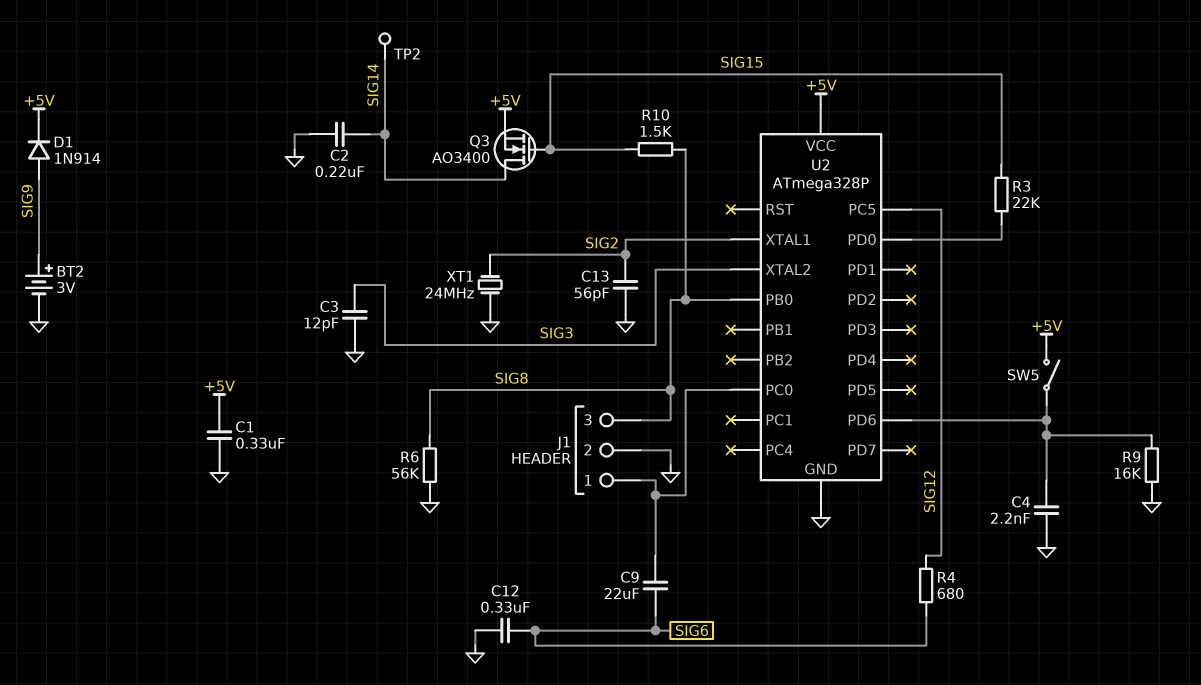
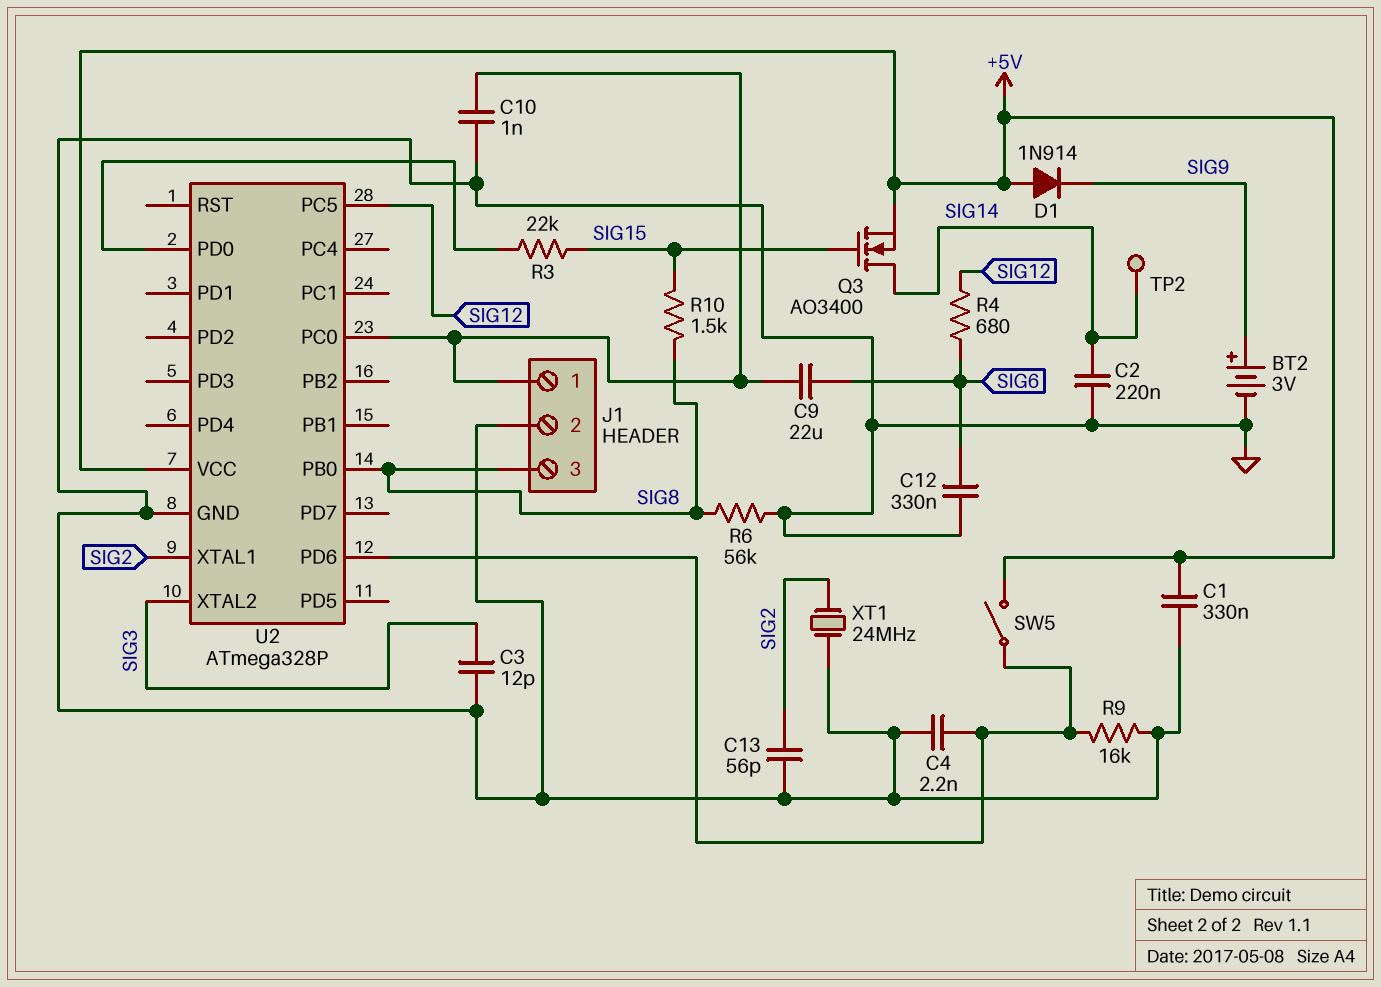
C10: none -> 1nF (GND, J1/1)
D1: diode 1N914 (A SIG9, K +5V) -> diode 1N914 (A +5V, K SIG9)

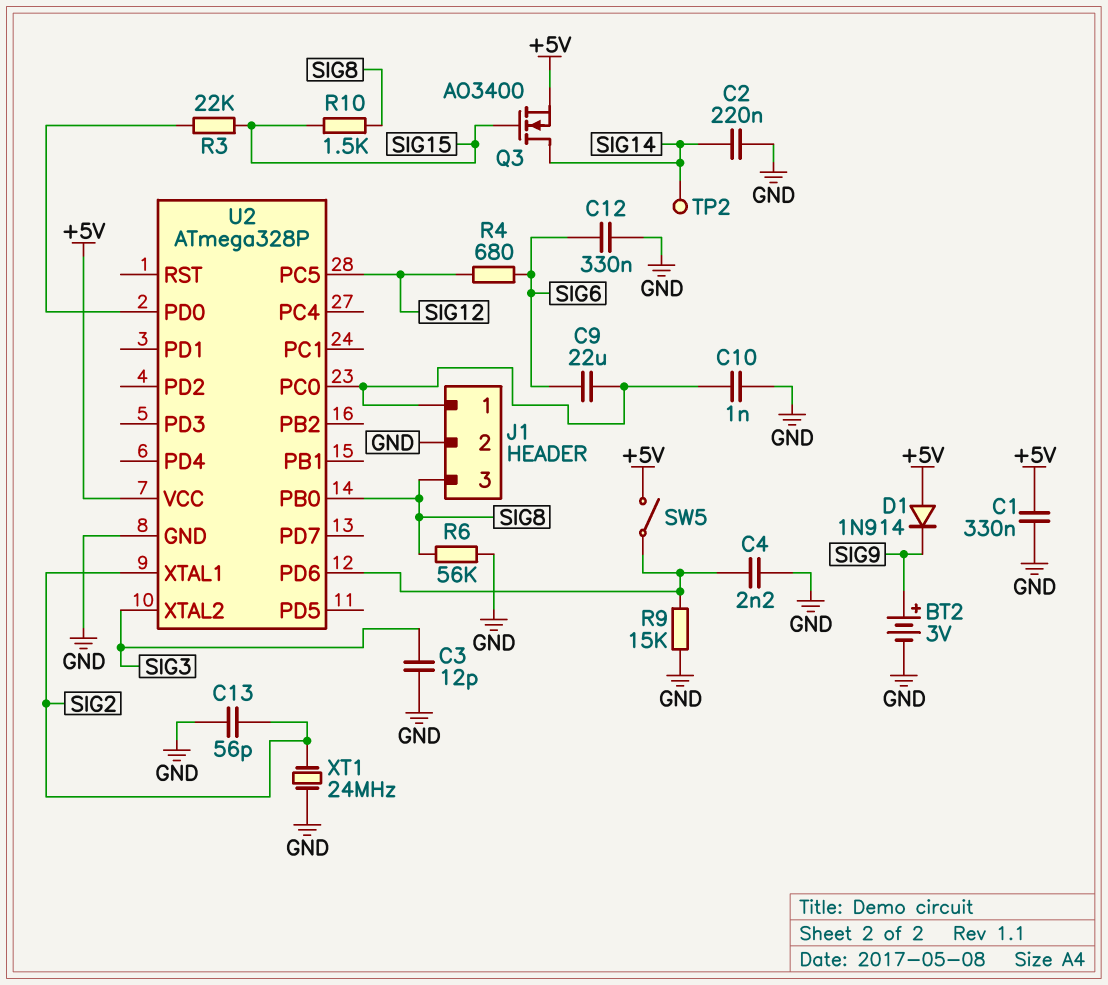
R9: 16k (GND, U2/PD6) -> 15k (GND, U2/PD6)

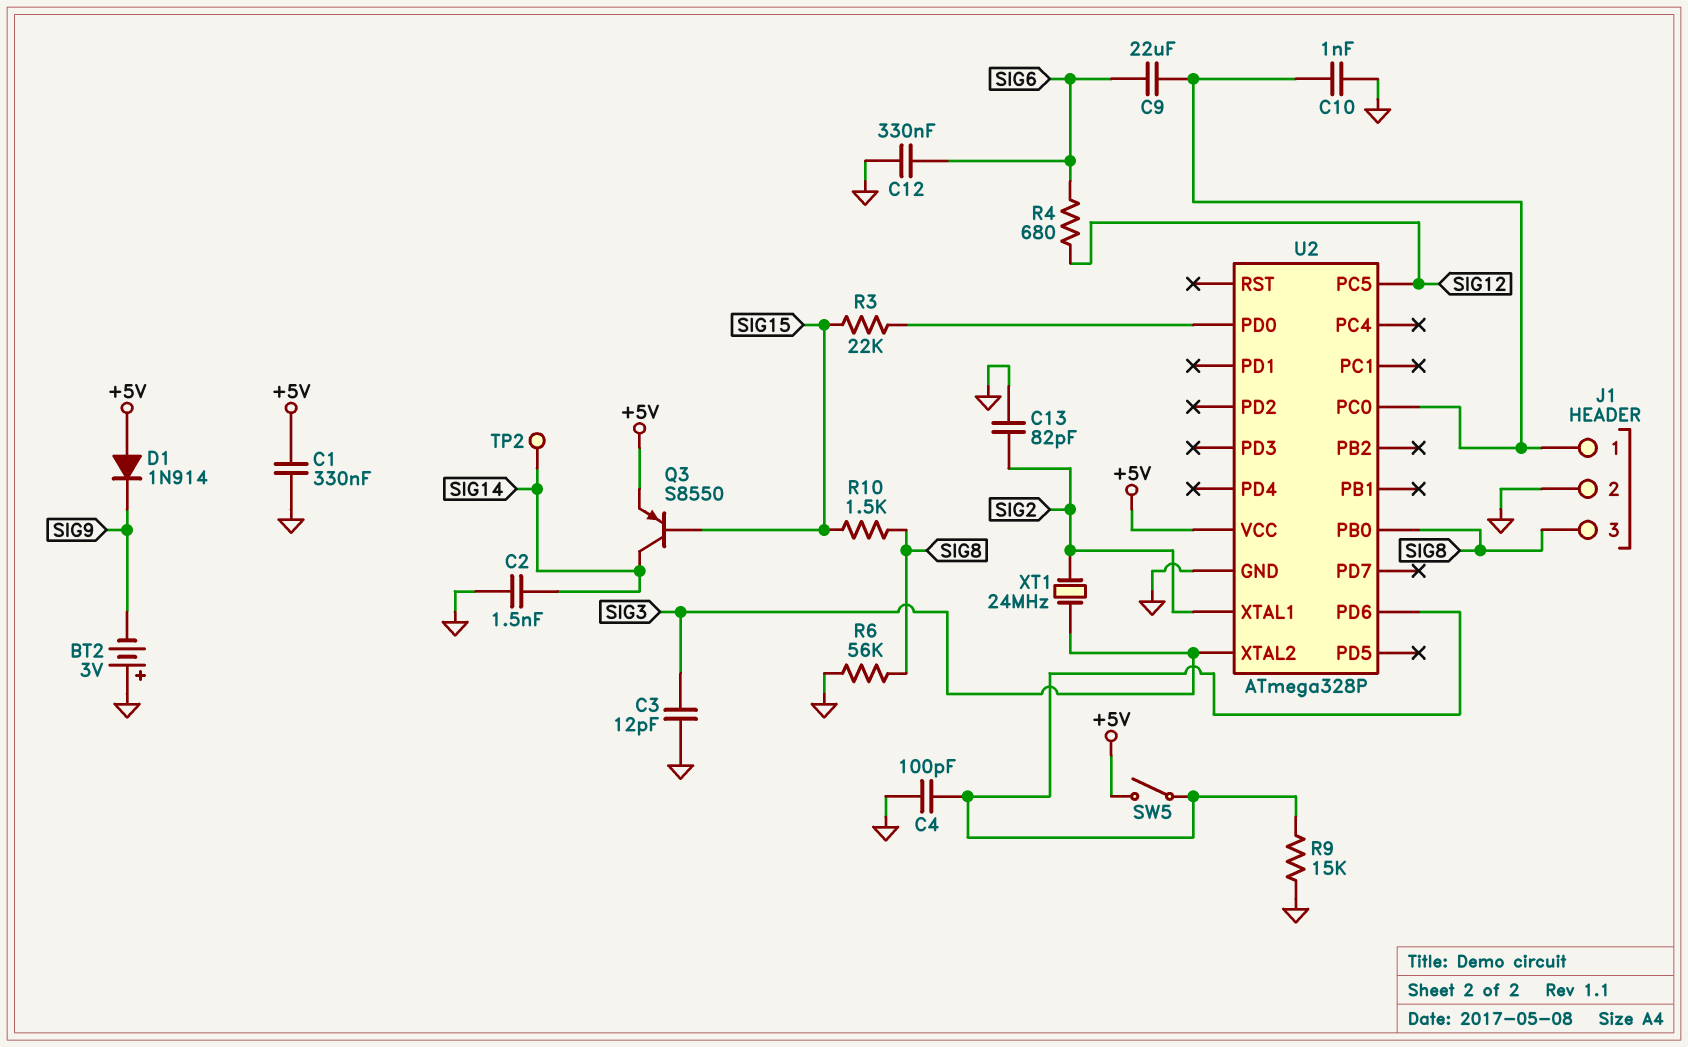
BT2: 3V (plus SIG9, minus GND) -> 3V (plus GND, minus SIG9)
C2: 220nF (GND, SIG14) -> 1.5nF (GND, SIG14)
C4: 2.2nF (GND, U2/PD6) -> 100pF (GND, U2/PD6)
C13: 56pF (GND, SIG2) -> 82pF (GND, SIG2)
Q3: NMOS AO3400 (G SIG15, D SIG14, S +5V) -> PNP S8550 (B SIG15, C SIG14, E +5V)
XT1: 24MHz (GND, SIG2) -> 24MHz (SIG2, SIG3)

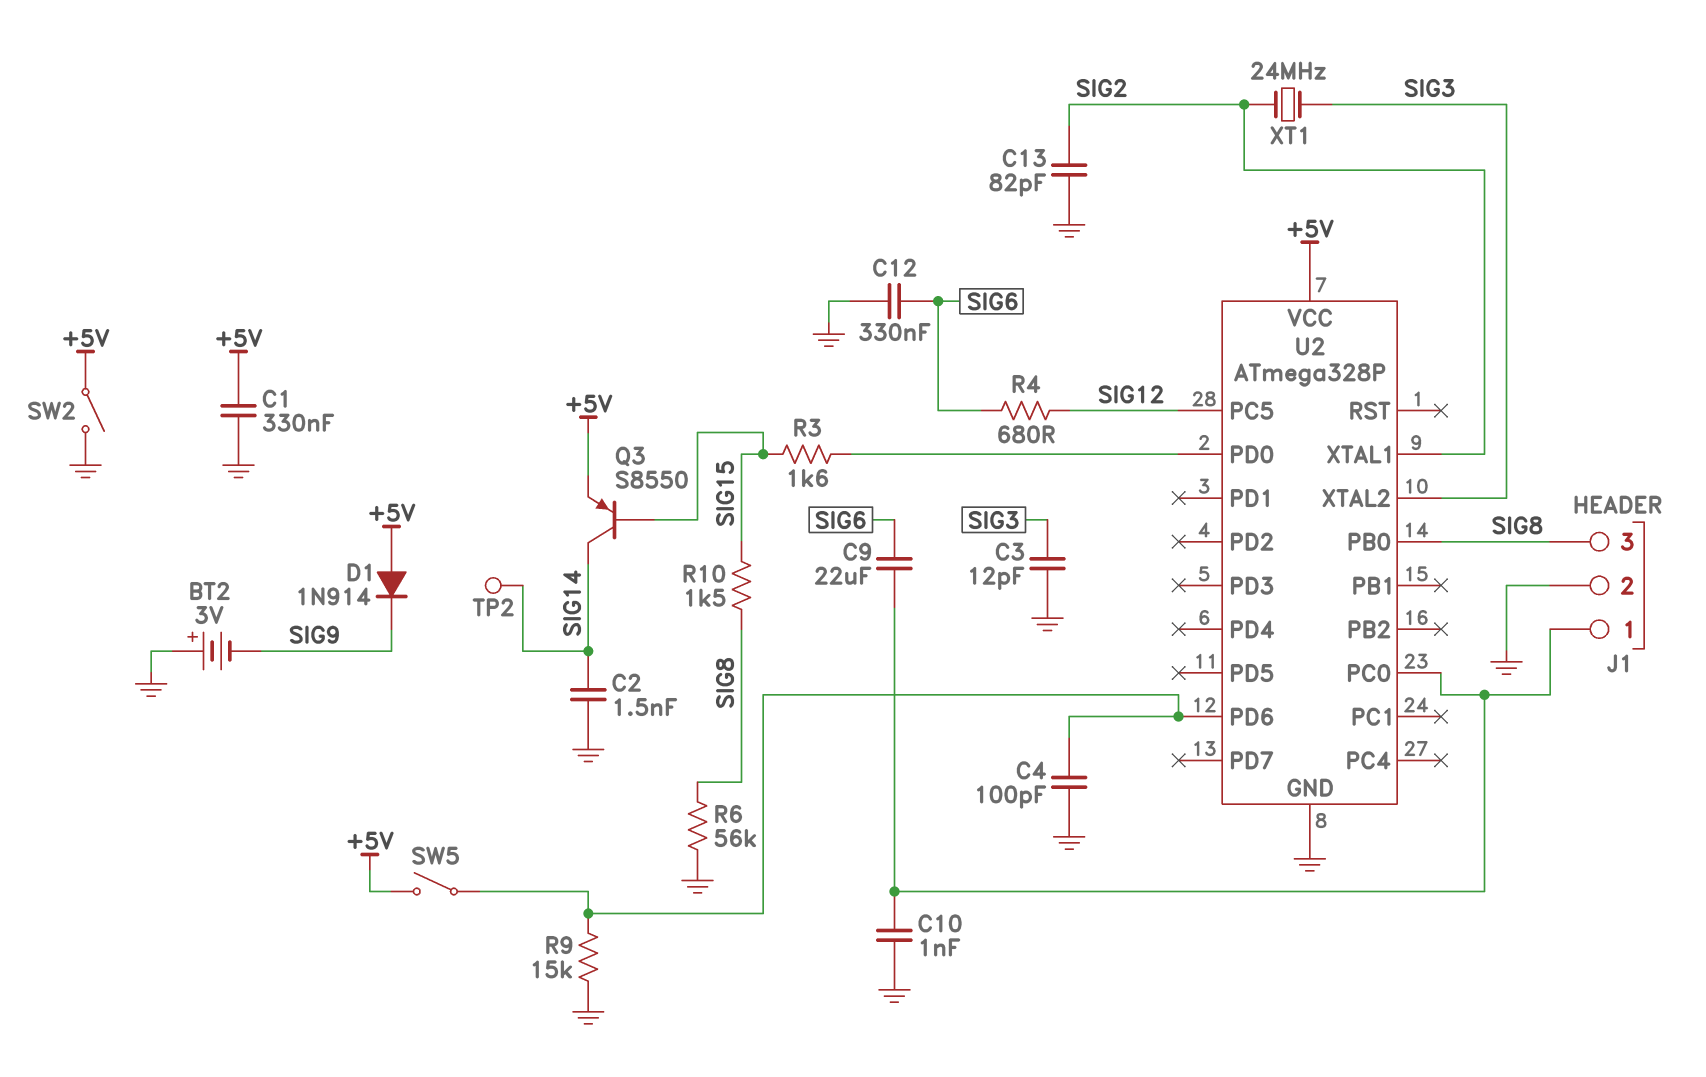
R3: 22k (SIG15, U2/PD0) -> 1.6k (SIG15, U2/PD0)
SW2: none -> switch (+5V, GND)

